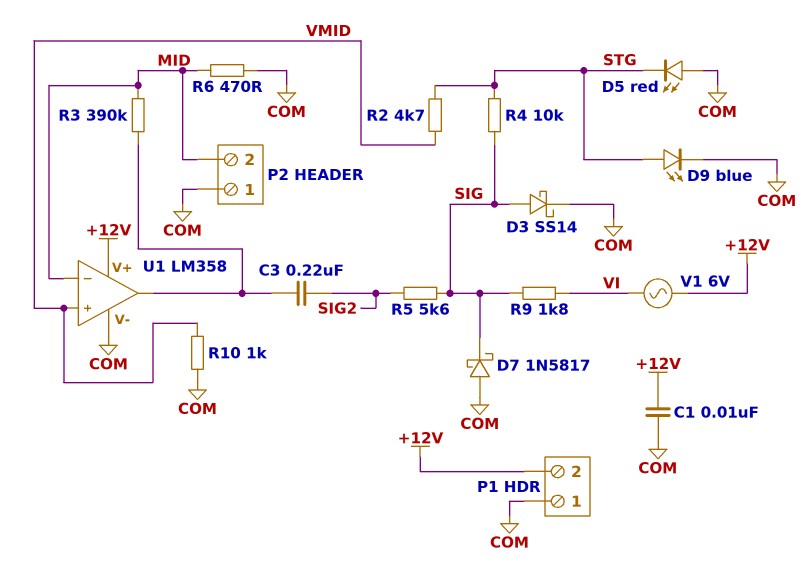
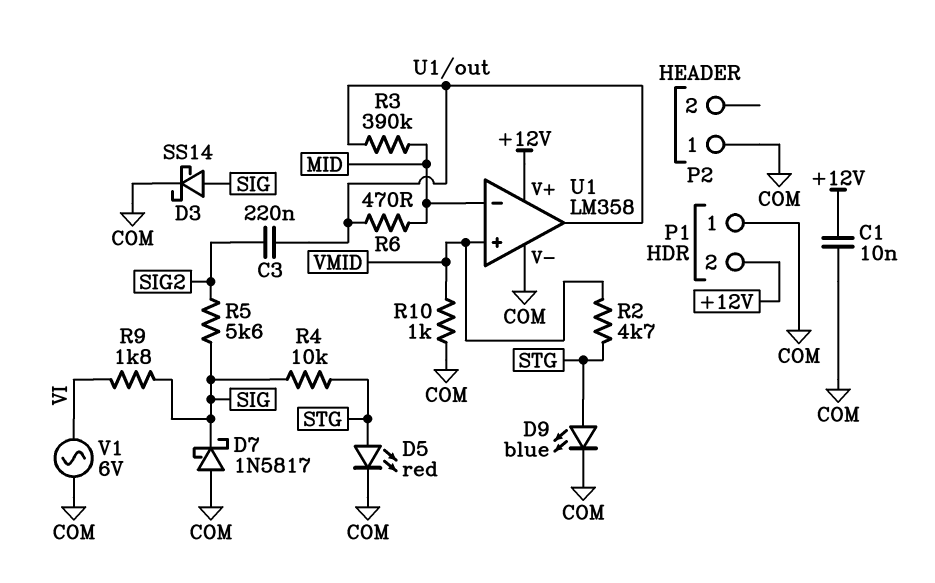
D5: LED red (A COM, K STG) -> LED red (A STG, K COM)
P2 pin 2: MID -> none
R6: 470 (COM, MID) -> 470 (MID, U1/out)
V1: AC 6V (+12V, VI) -> AC 6V (COM, VI)

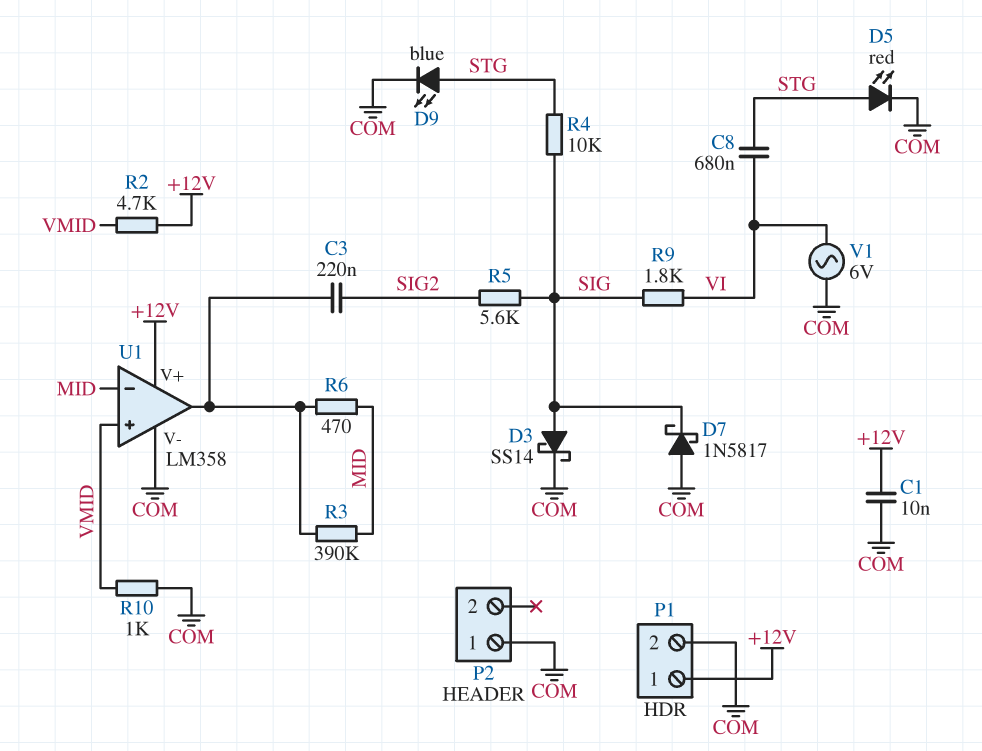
C8: none -> 680nF (STG, VI)
P1 pin 1: COM -> +12V
P1 pin 2: +12V -> COM
R2: 4.7k (STG, VMID) -> 4.7k (+12V, VMID)

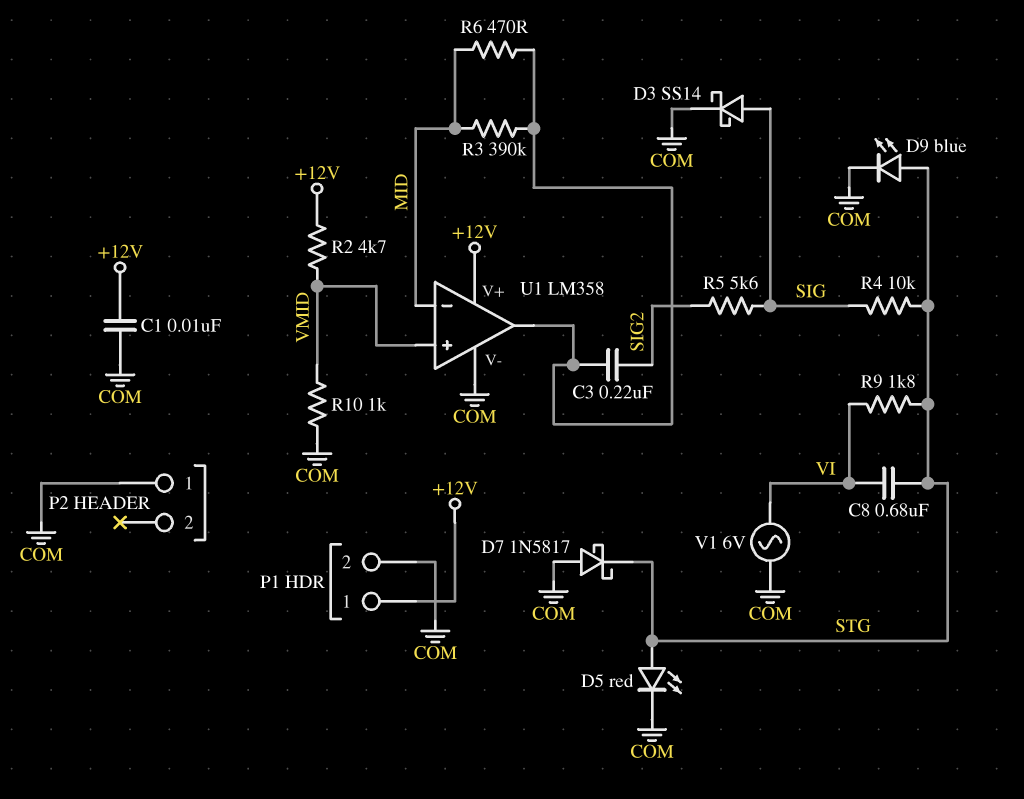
D7: schottky 1N5817 (A COM, K SIG) -> schottky 1N5817 (A COM, K STG)
R9: 1.8k (SIG, VI) -> 1.8k (STG, VI)

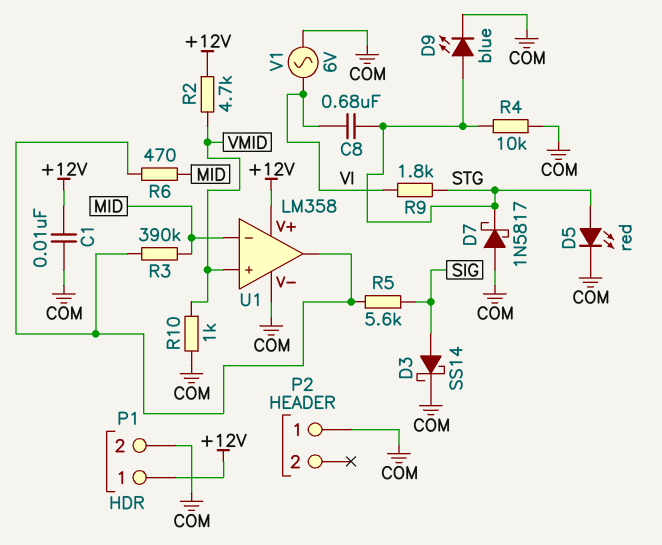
C3: 220nF (SIG2, U1/out) -> none
R4: 10k (SIG, STG) -> 10k (COM, STG)
R5: 5.6k (SIG, SIG2) -> 5.6k (SIG, U1/out)

